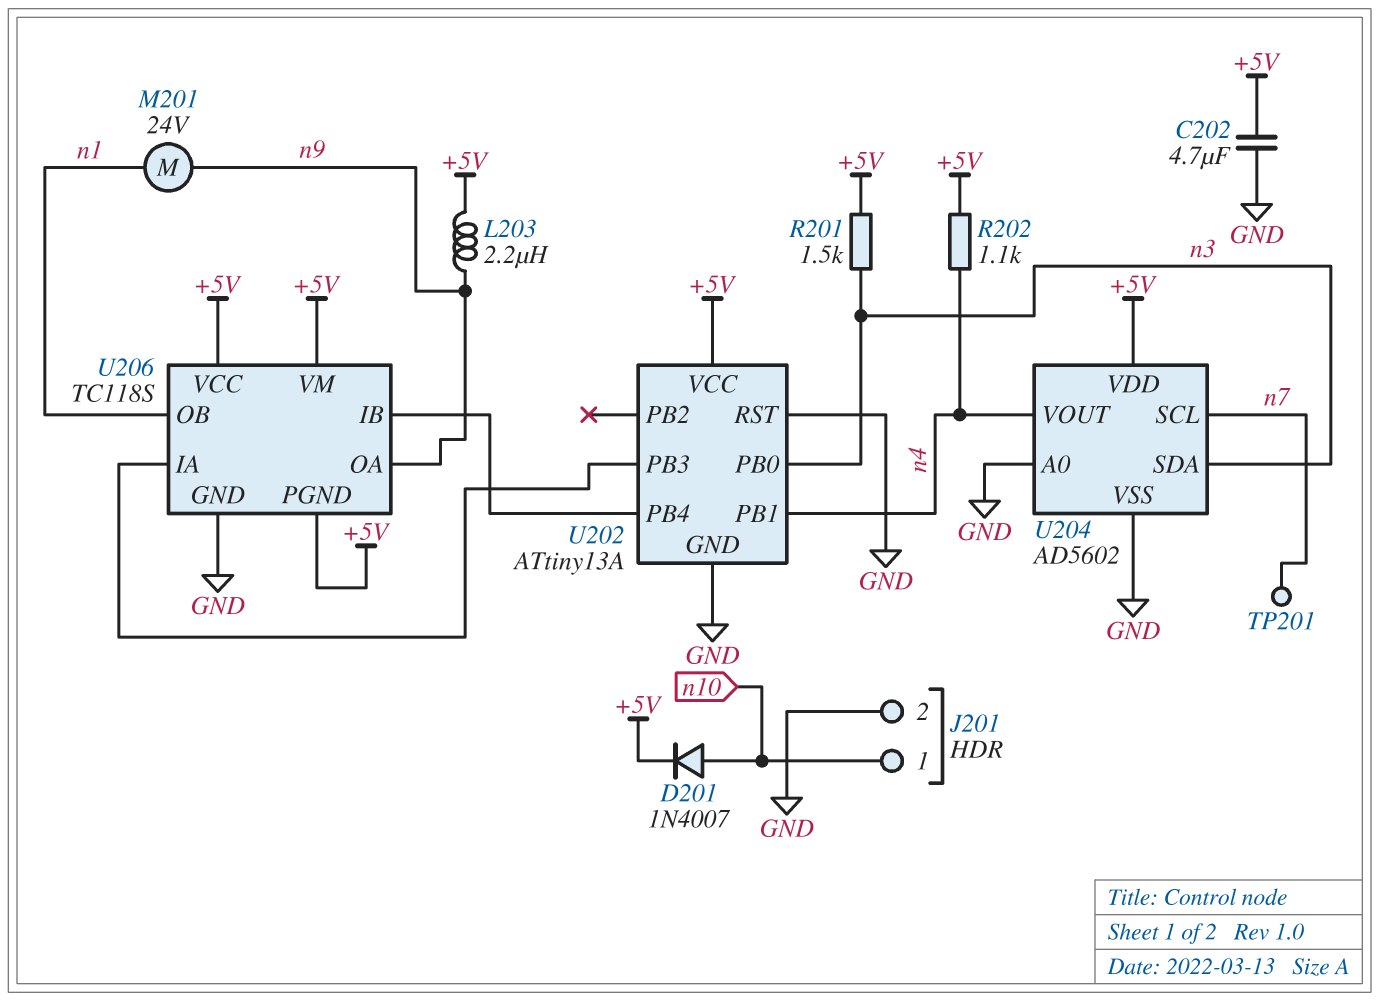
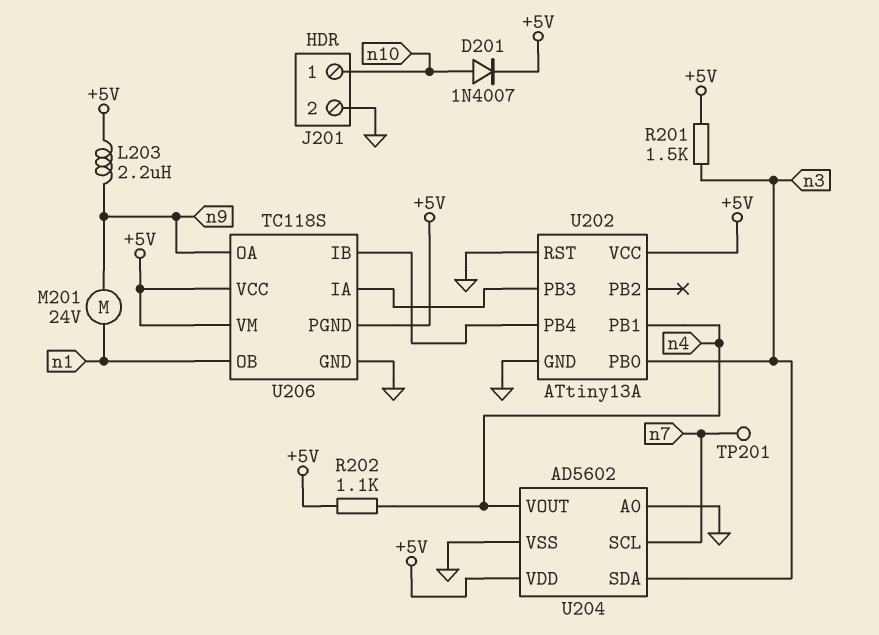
C202: 4.7uF (+5V, GND) -> none

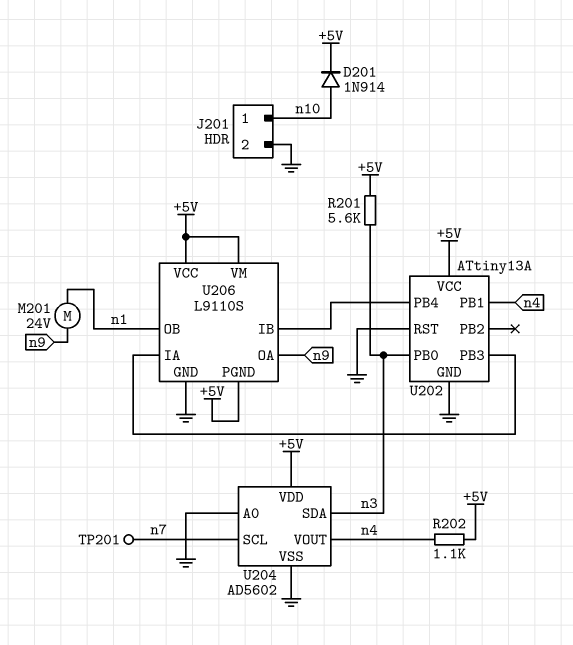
D201: diode 1N4007 (A n10, K +5V) -> diode 1N914 (A n10, K +5V)
L203: 2.2uH (+5V, n9) -> none
R201: 1.5k (+5V, n3) -> 5.6k (+5V, n3)
U206: TC118S -> L9110S

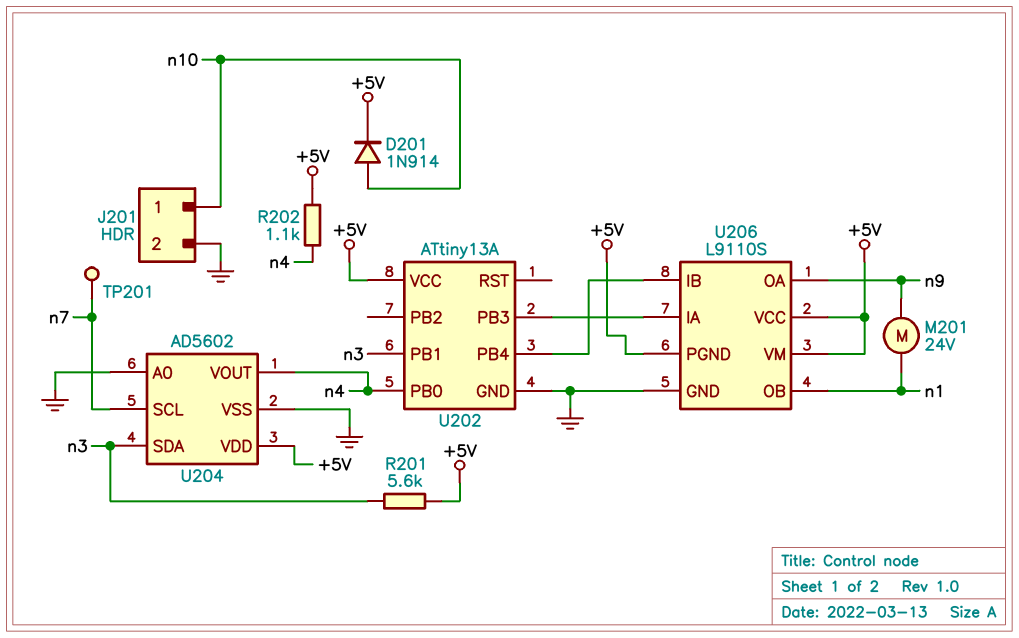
U202 pin PB0: n3 -> n4
U202 pin PB1: n4 -> n3
U202 pin RST: GND -> none

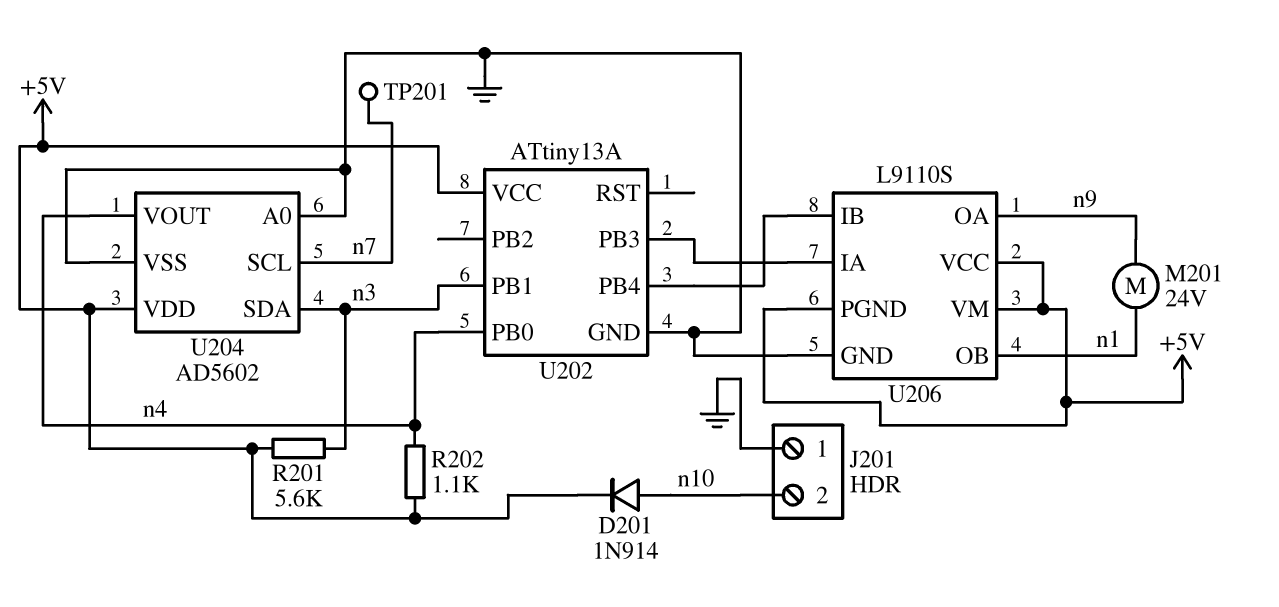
J201 pin 1: n10 -> GND
J201 pin 2: GND -> n10

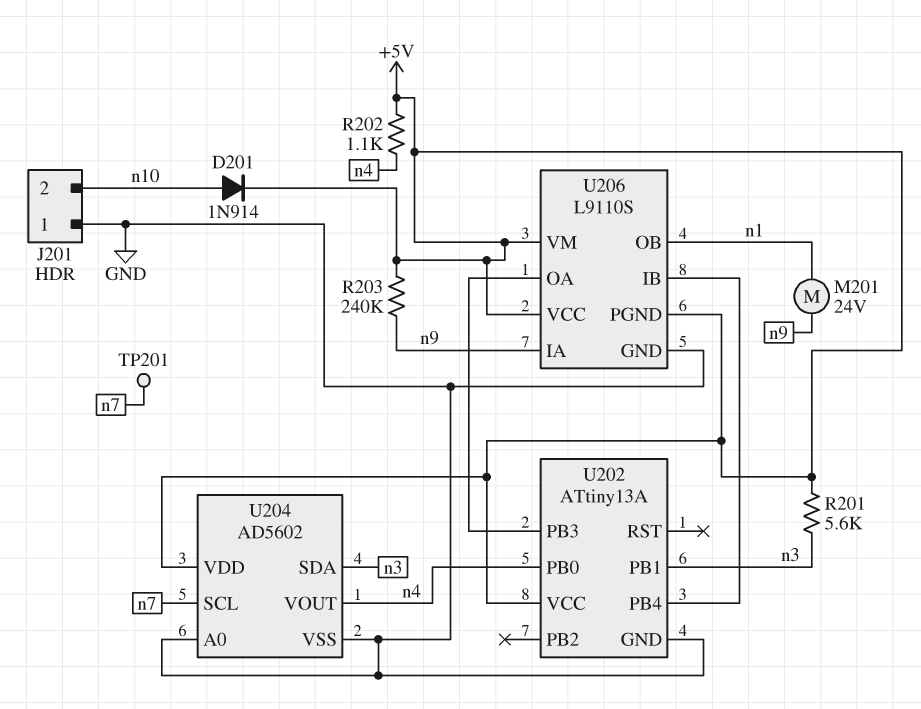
R203: none -> 240k (+5V, n9)
U206 pin IA: U202/PB3 -> n9
U206 pin OA: n9 -> U202/PB3

